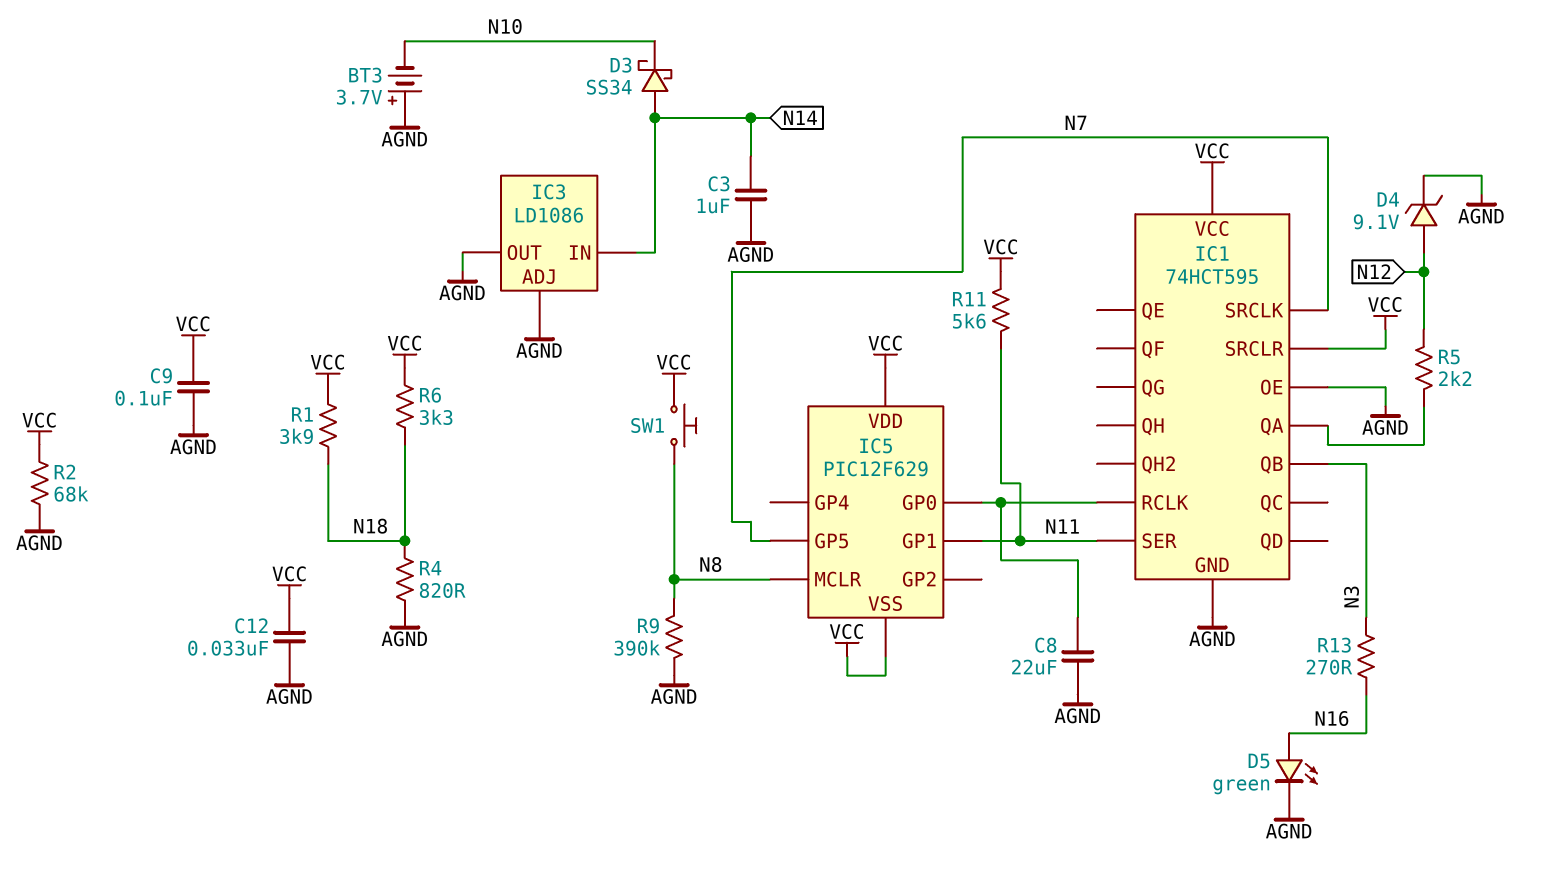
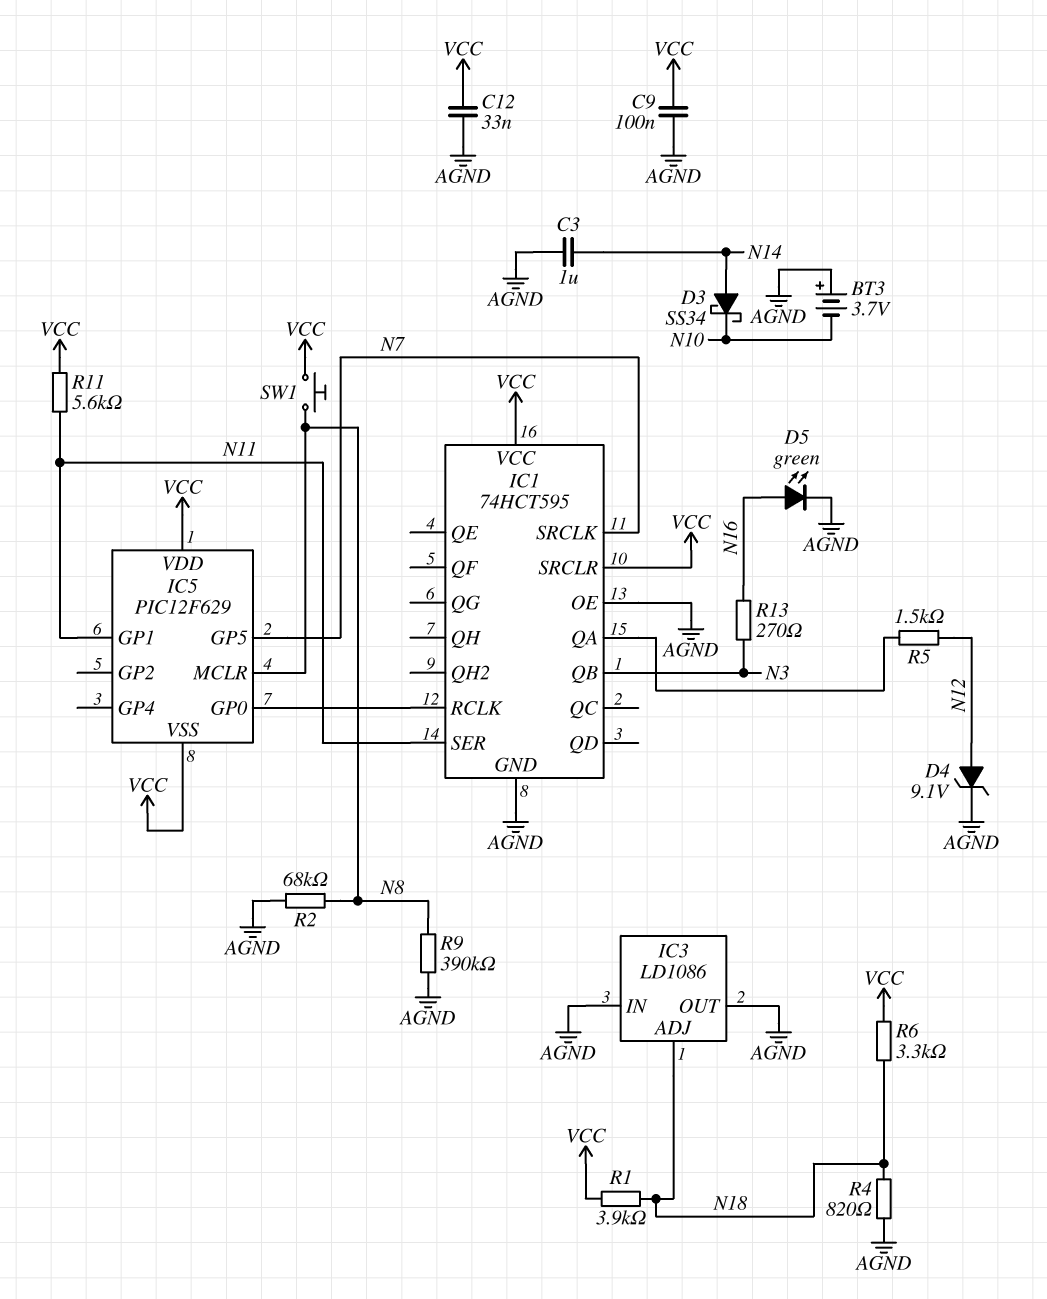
C8: 22uF (AGND, IC1/RCLK) -> none
IC3 pin ADJ: AGND -> N18
IC3 pin IN: N14 -> AGND
R2: 68k (AGND, VCC) -> 68k (AGND, N8)
R5: 2.2k (IC1/QA, N12) -> 1.5k (IC1/QA, N12)

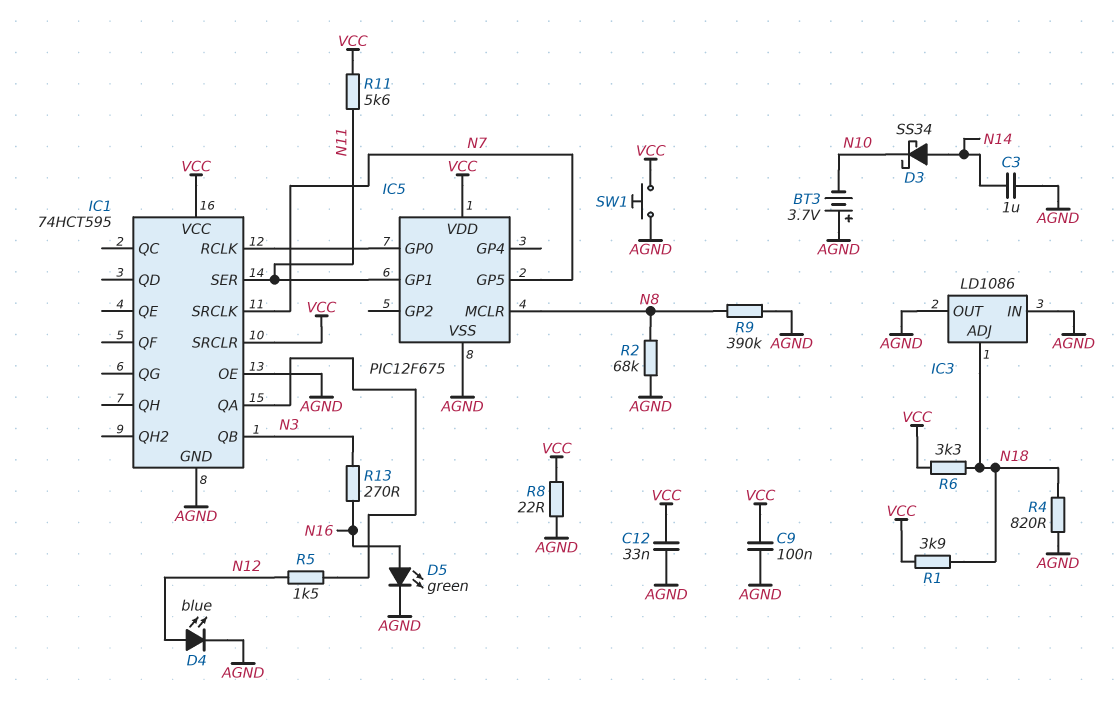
D4: zener 9.1V (A N12, K AGND) -> LED blue (A N12, K AGND)
IC5: PIC12F629 -> PIC12F675
IC5 pin VSS: VCC -> AGND
R8: none -> 22 (AGND, VCC)
SW1: button (N8, VCC) -> button (AGND, VCC)

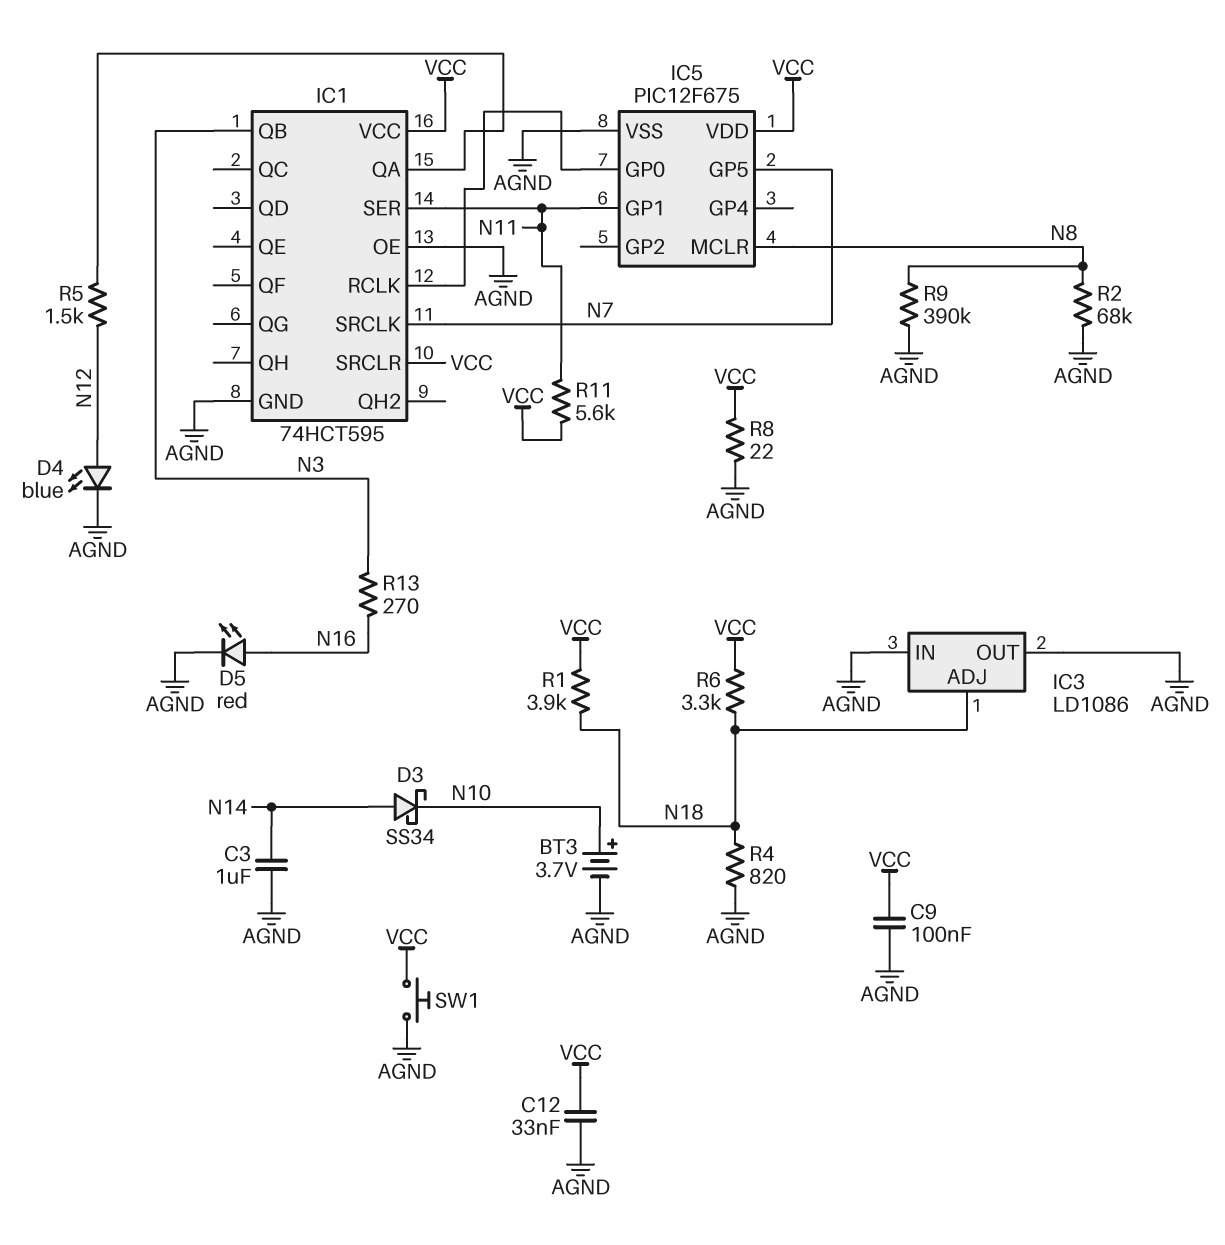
BT3: 3.7V (plus AGND, minus N10) -> 3.7V (plus N10, minus AGND)
D5: LED green (A N16, K AGND) -> LED red (A N16, K AGND)

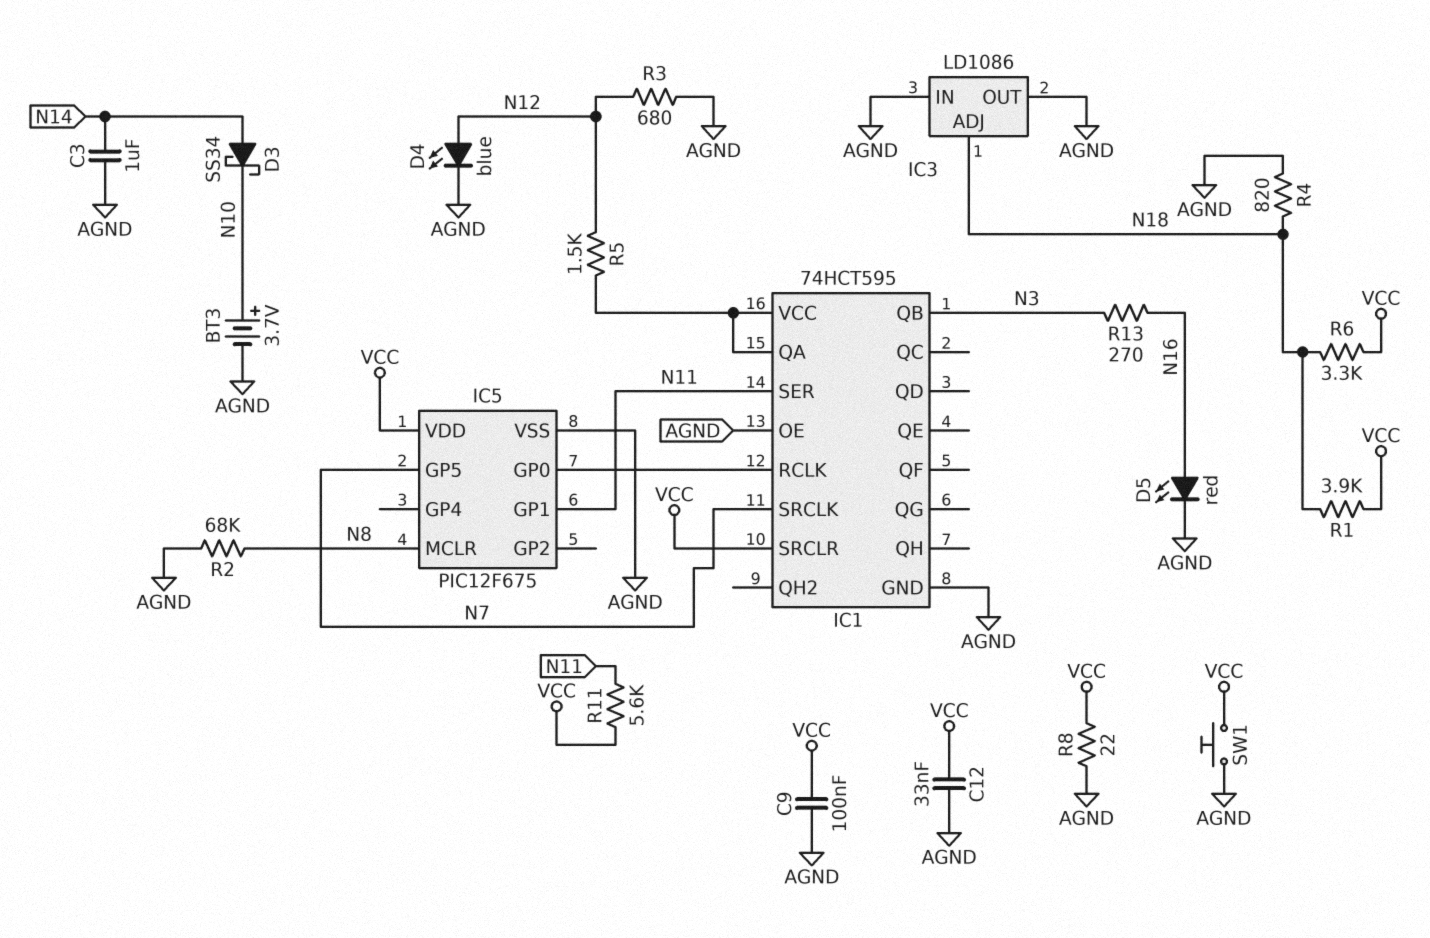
IC1 pin VCC: VCC -> IC1/QA
R3: none -> 680 (AGND, N12)
R9: 390k (AGND, N8) -> none

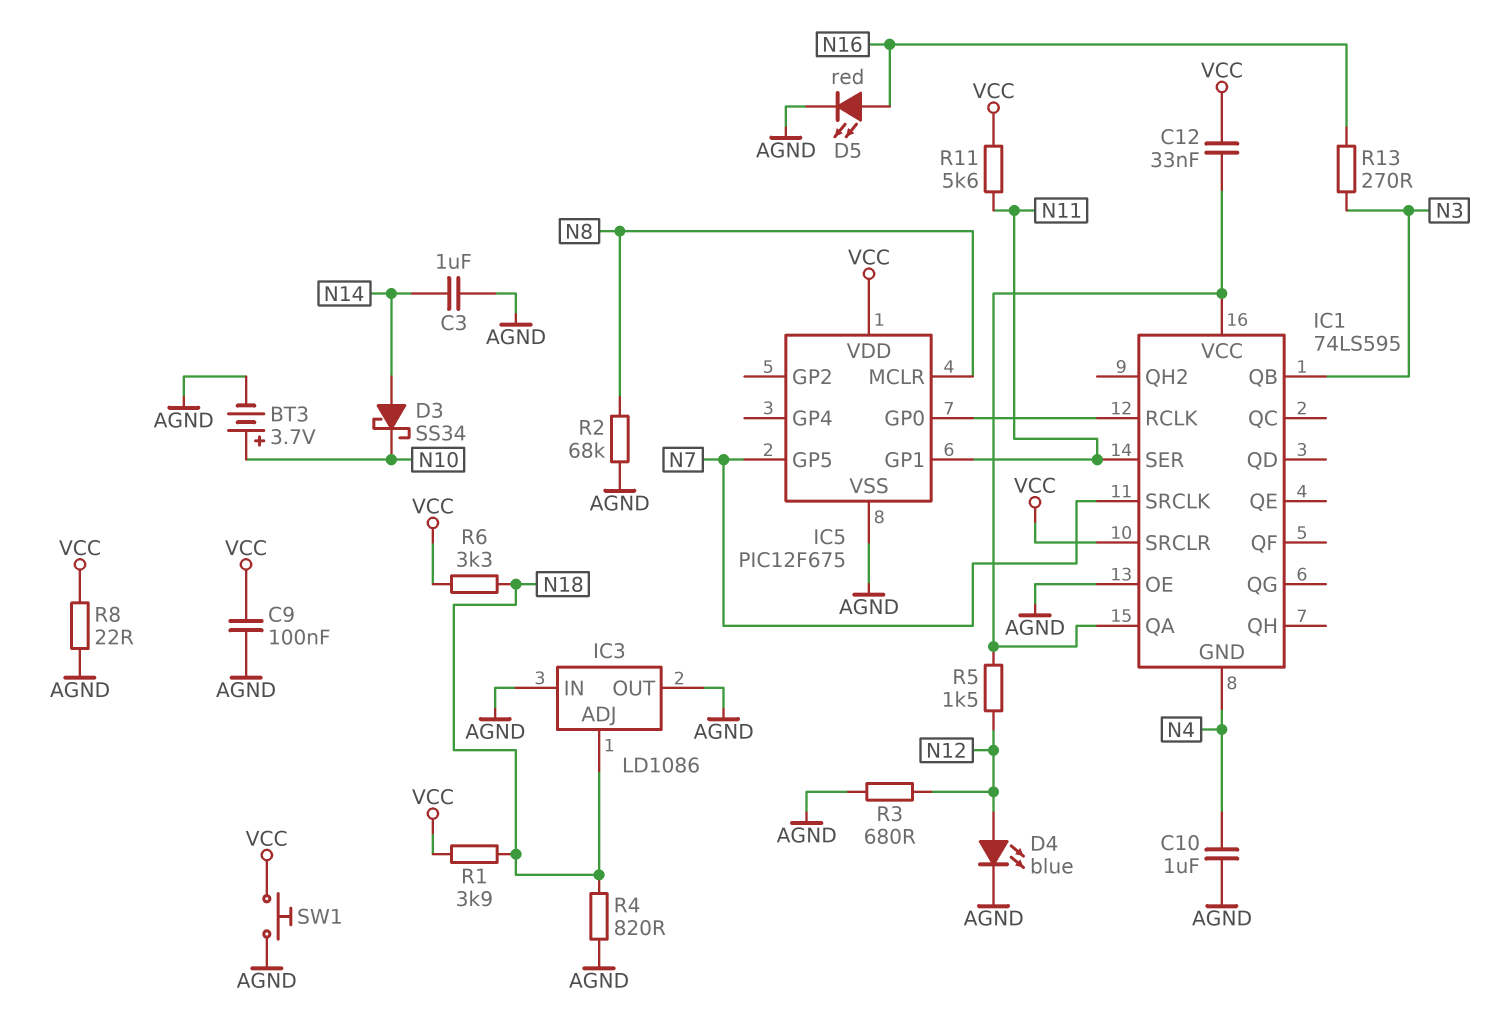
C10: none -> 1uF (AGND, N4)
C12: 33nF (AGND, VCC) -> 33nF (IC1/QA, VCC)
IC1: 74HCT595 -> 74LS595
IC1 pin GND: AGND -> N4

